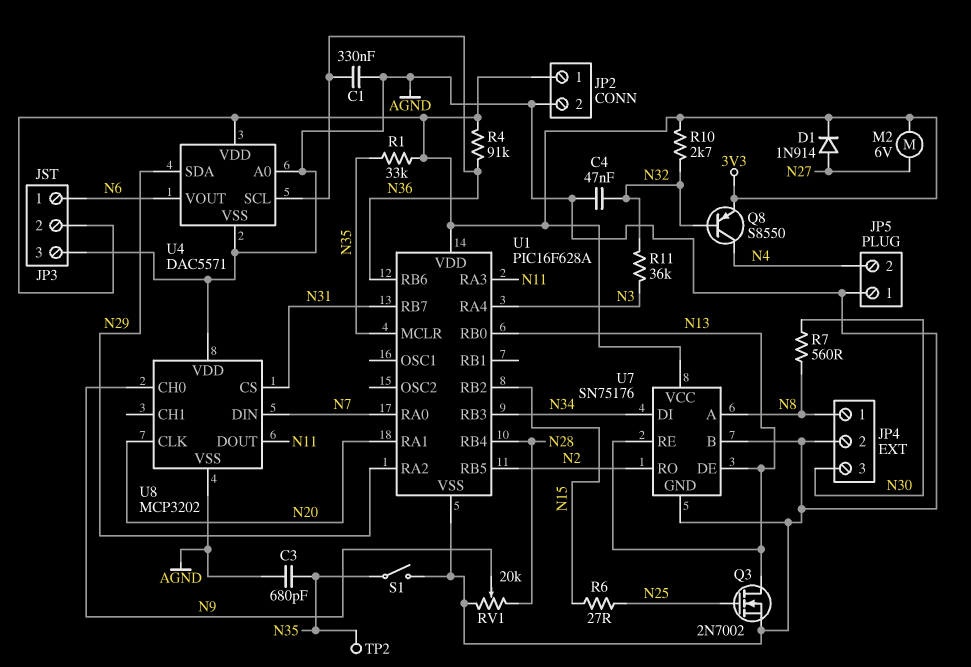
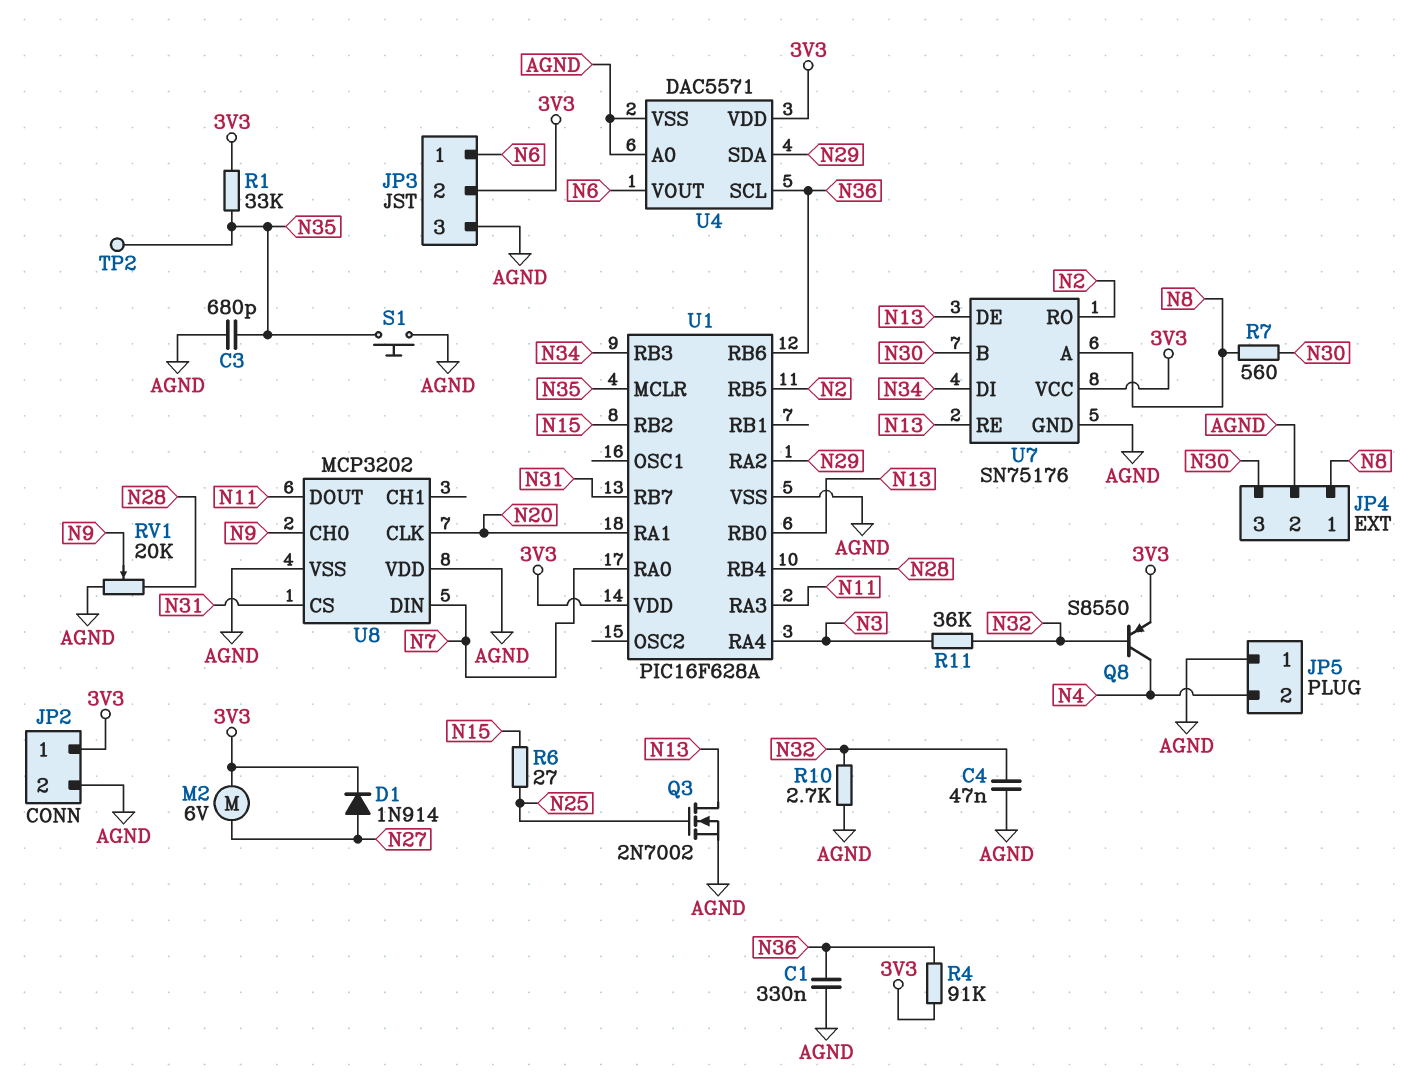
R10: 2.7k (3V3, N32) -> 2.7k (AGND, N32)
S1: switch (AGND, N35) -> button (AGND, N35)
U7 pin B: AGND -> N30

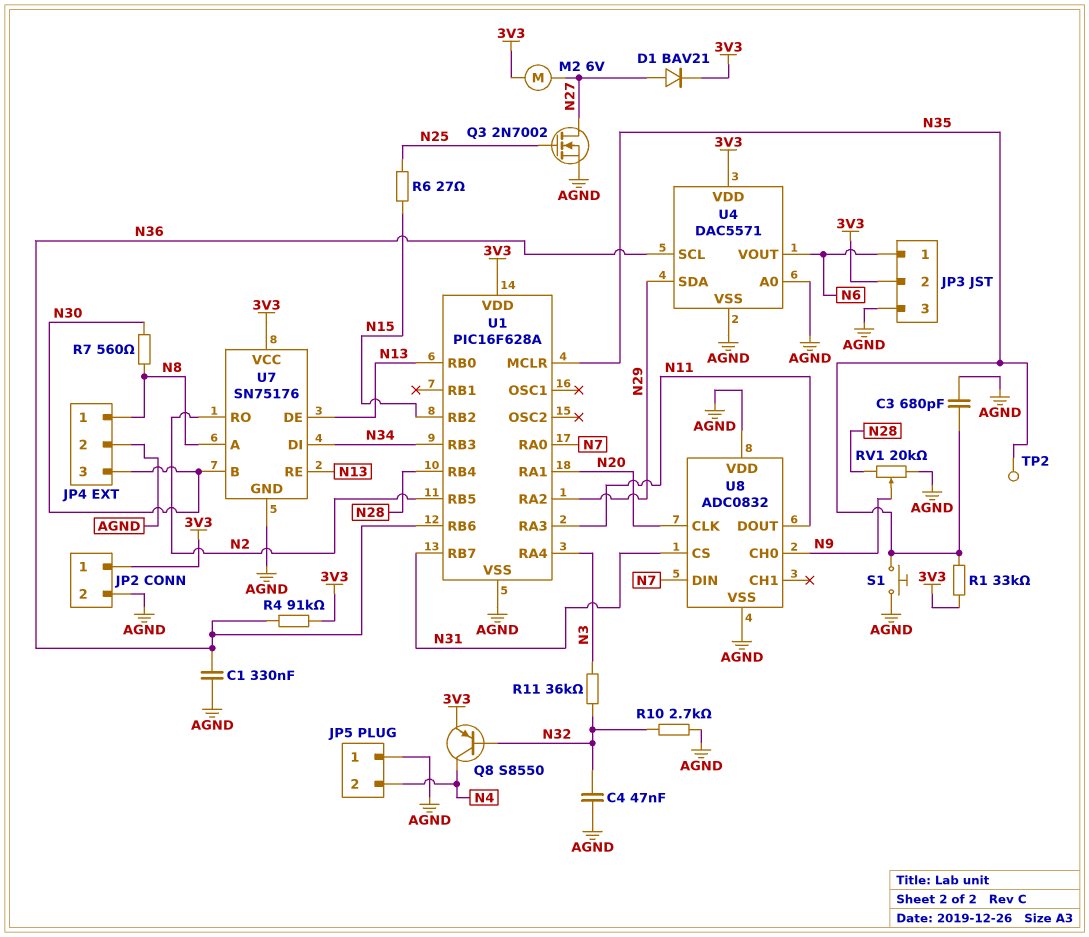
D1: diode 1N914 (A N27, K 3V3) -> diode BAV21 (A N27, K 3V3)
Q3: NMOS 2N7002 (G N25, D N13, S AGND) -> NMOS 2N7002 (G N25, D N27, S AGND)
U8: MCP3202 -> ADC0832

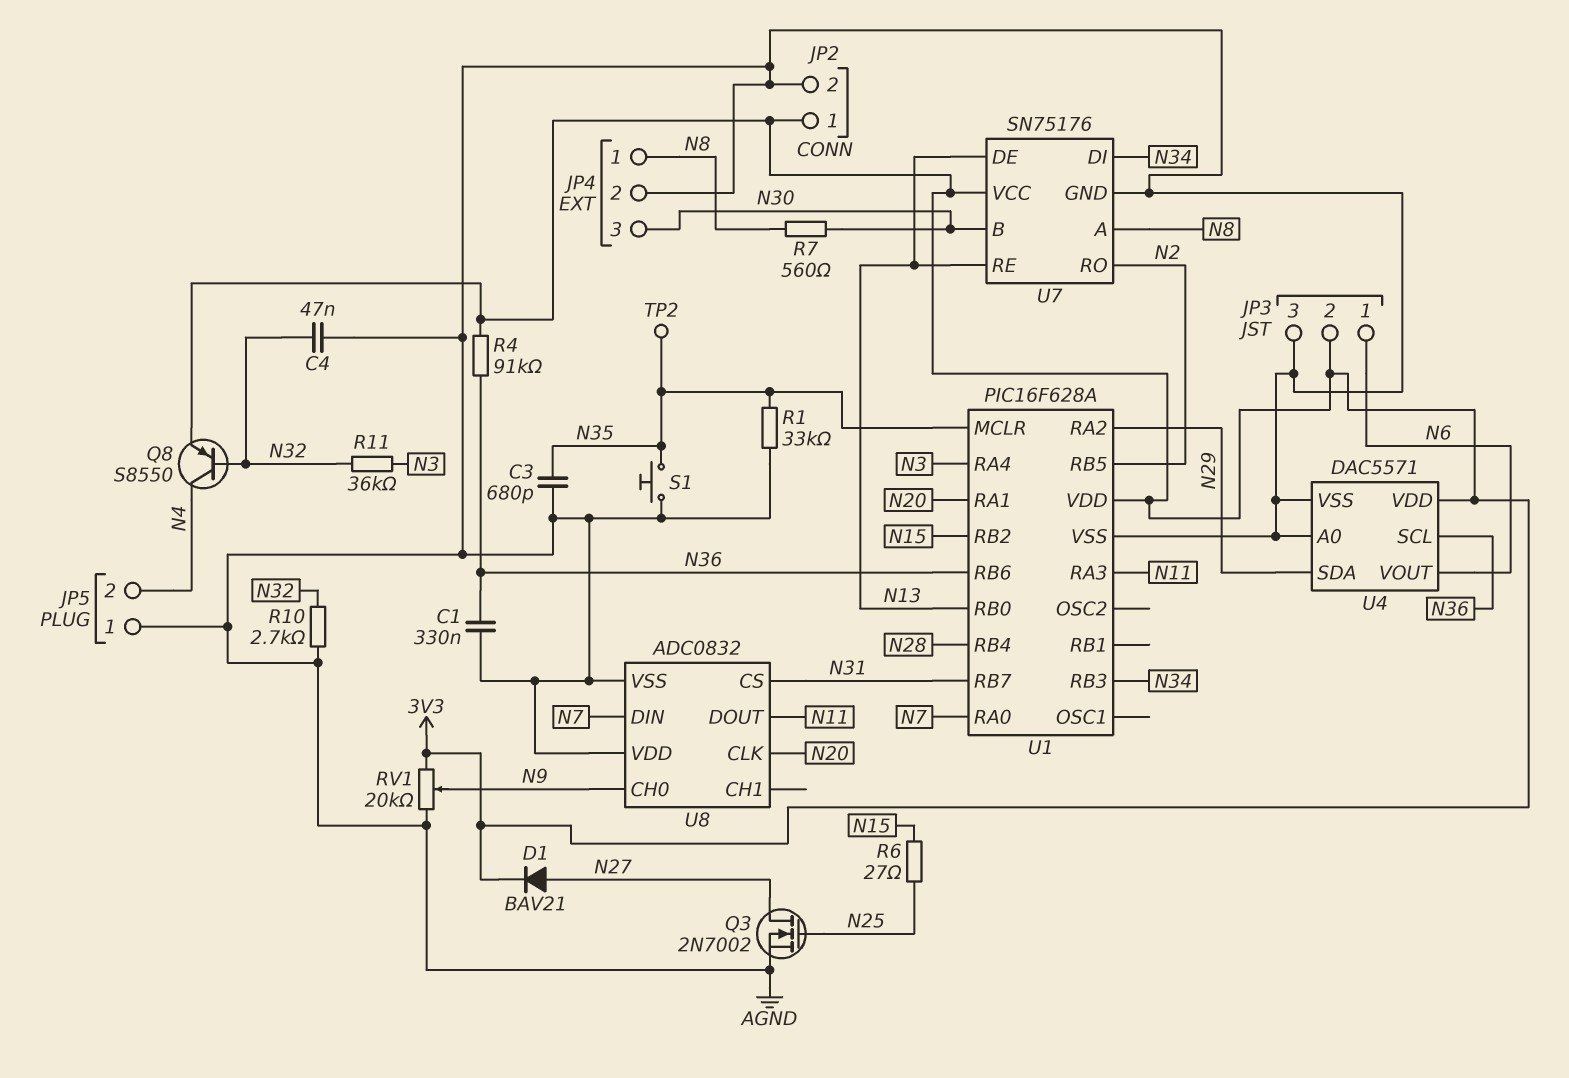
M2: motor 6V (3V3, N27) -> none
R1: 33k (3V3, N35) -> 33k (AGND, N35)
RV1: 20k (AGND, N28, wiper N9) -> 20k (3V3, AGND, wiper N9)

